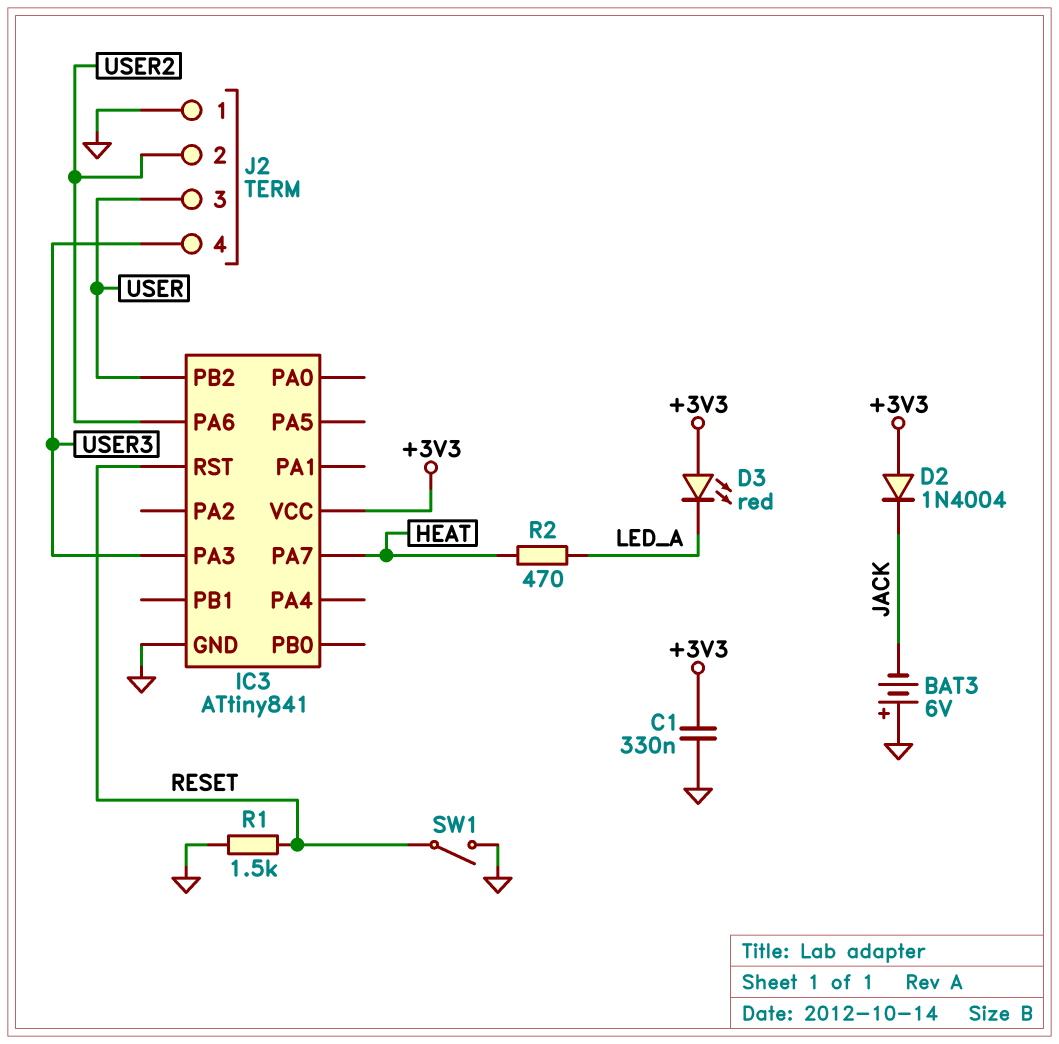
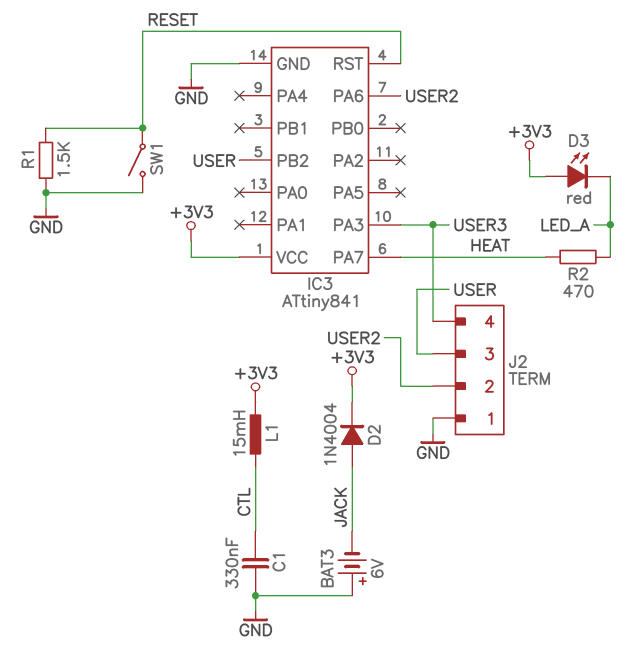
C1: 330nF (+3V3, GND) -> 330nF (CTL, GND)
D2: diode 1N4004 (A +3V3, K JACK) -> diode 1N4004 (A JACK, K +3V3)
L1: none -> 15mH (+3V3, CTL)

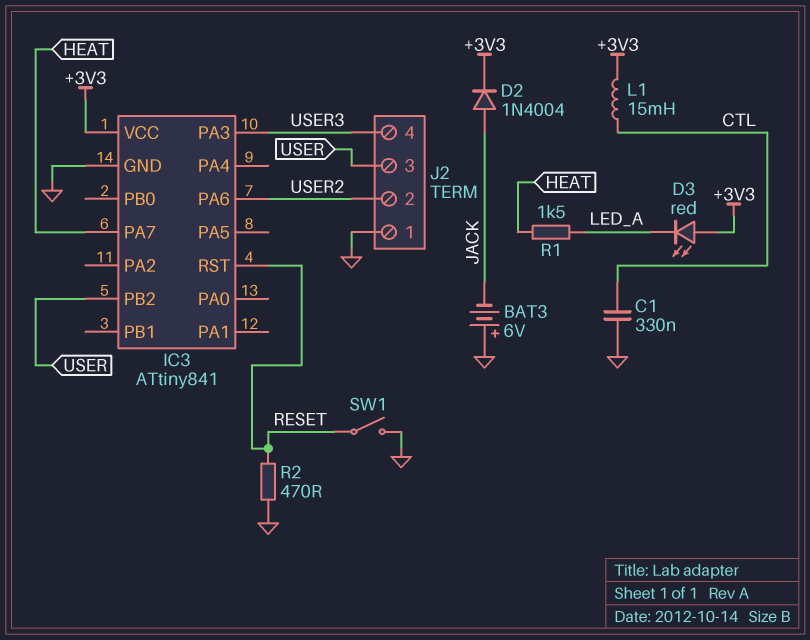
R1: 1.5k (GND, RESET) -> 1.5k (HEAT, LED_A)
R2: 470 (HEAT, LED_A) -> 470 (GND, RESET)

